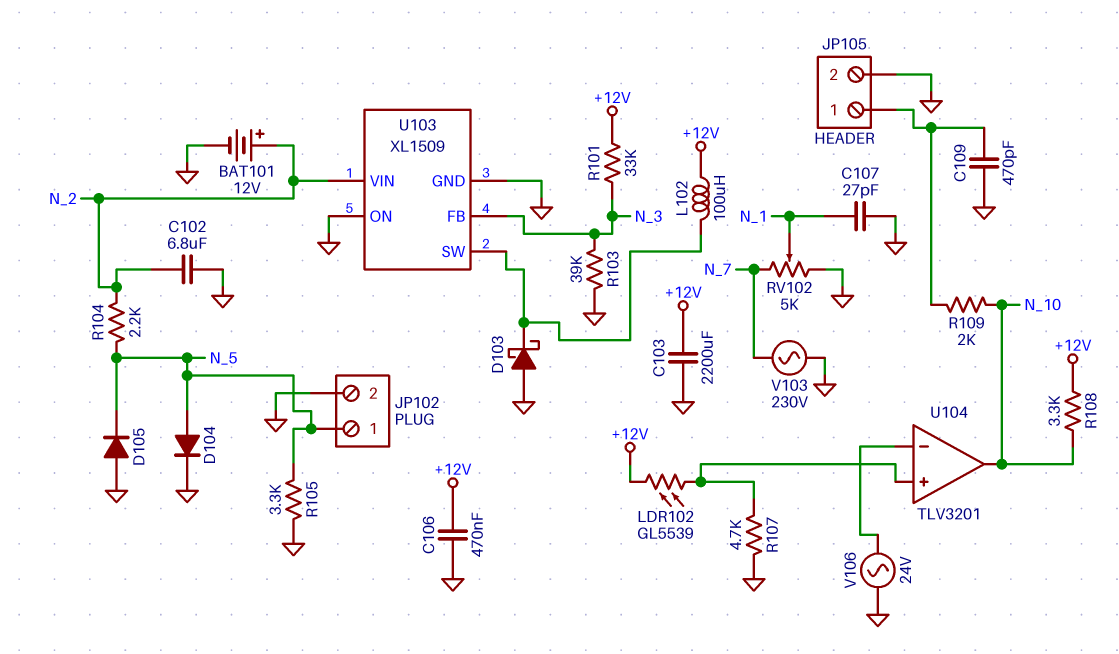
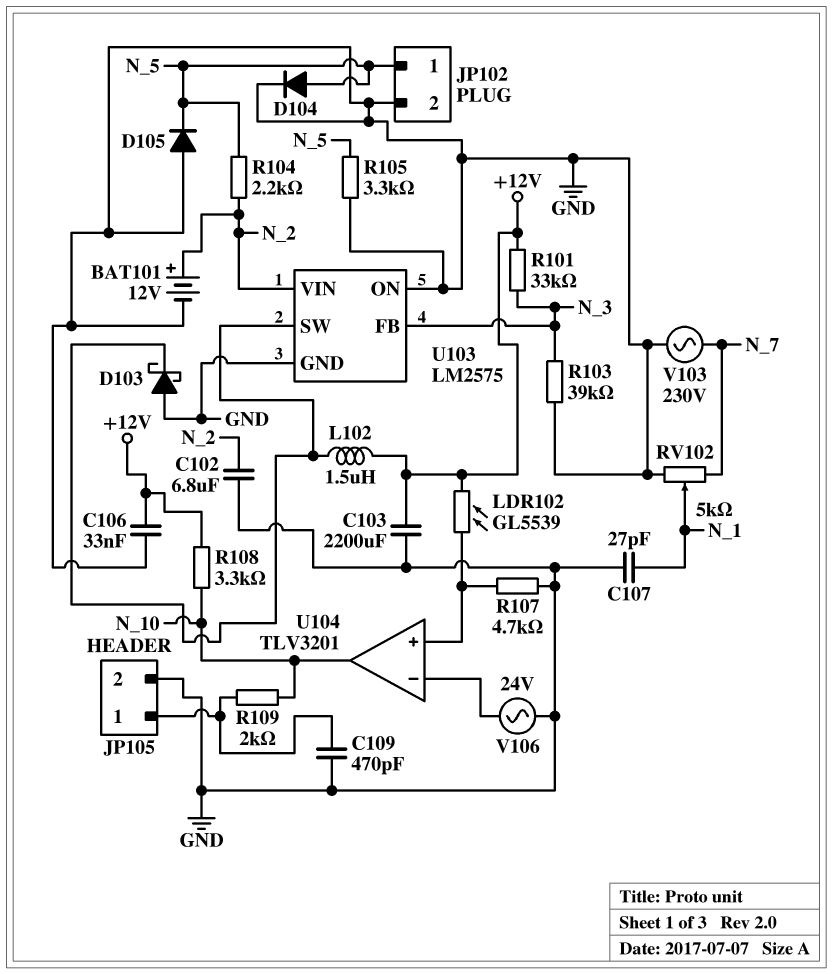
C106: 470nF (+12V, GND) -> 33nF (+12V, GND)
L102: 100uH (+12V, U103/SW) -> 1.5uH (+12V, U103/SW)
U103: XL1509 -> LM2575

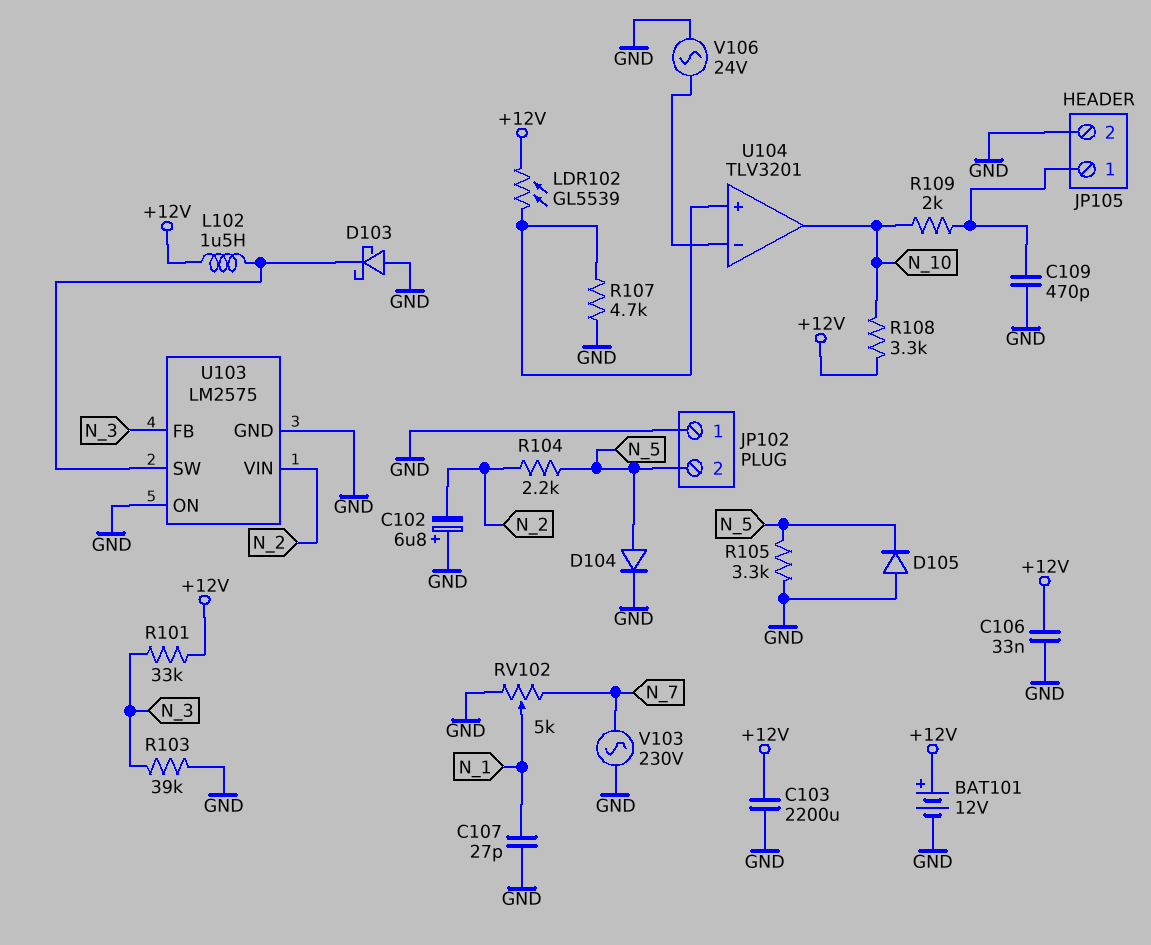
BAT101: 12V (plus N_2, minus GND) -> 12V (plus +12V, minus GND)
C102: 6.8uF (GND, N_2) -> 6.8uF (plus GND, minus N_2)
JP102 pin 1: N_5 -> GND
JP102 pin 2: GND -> N_5

